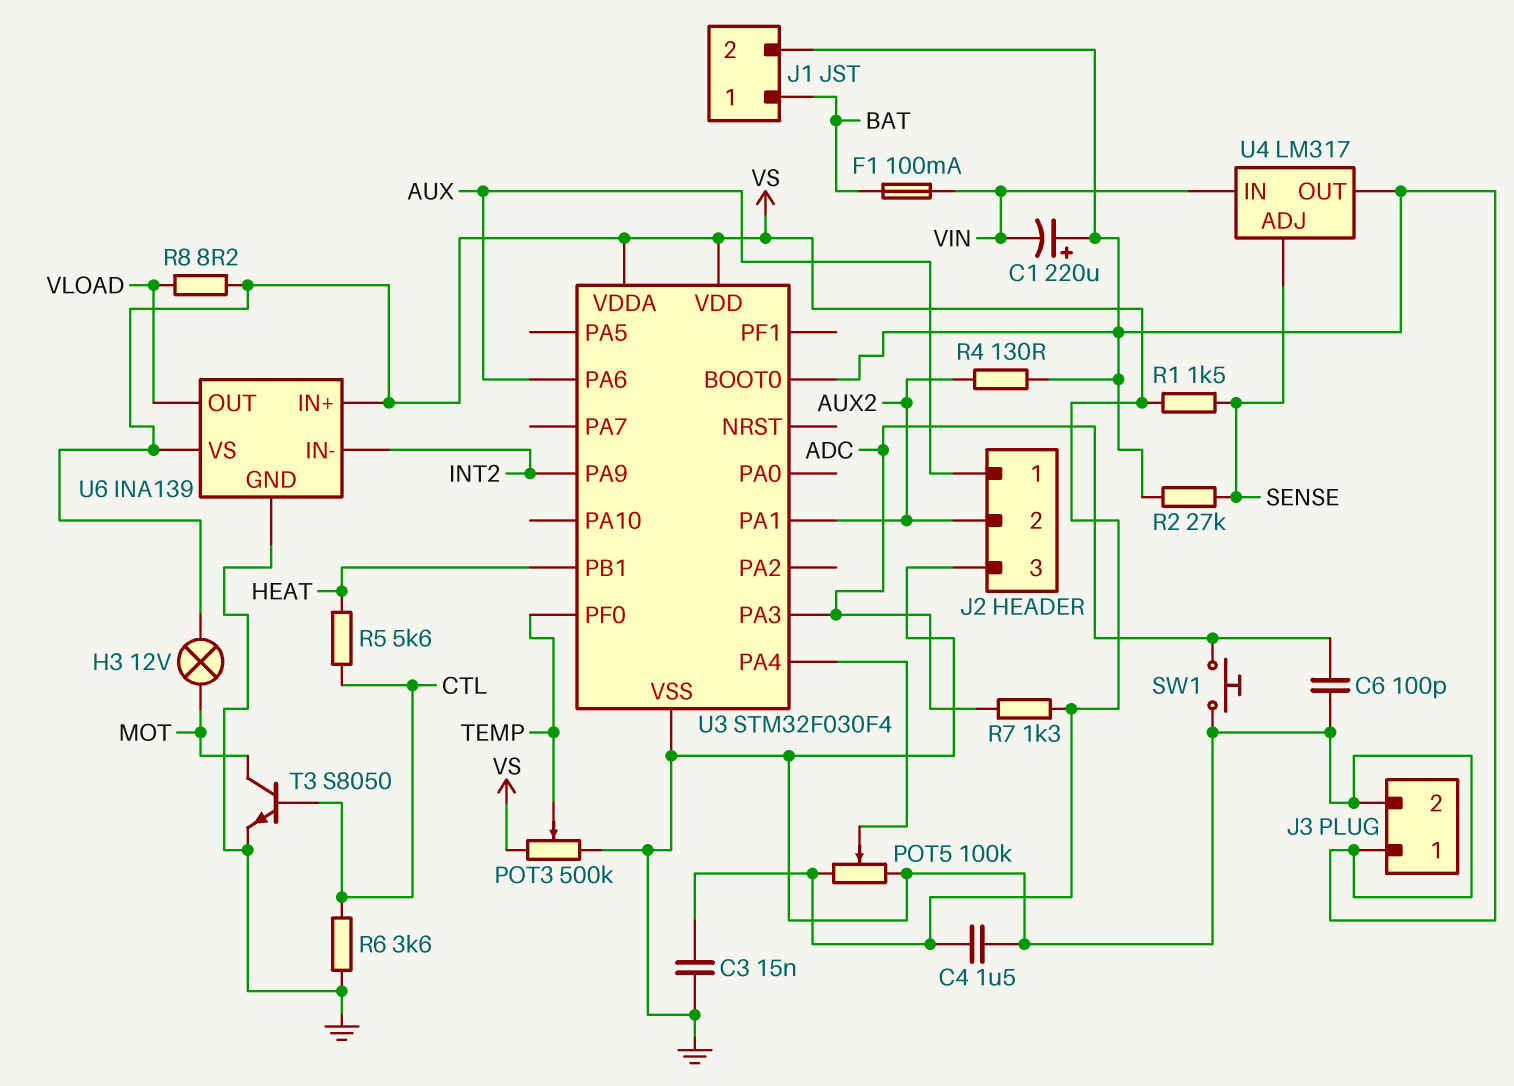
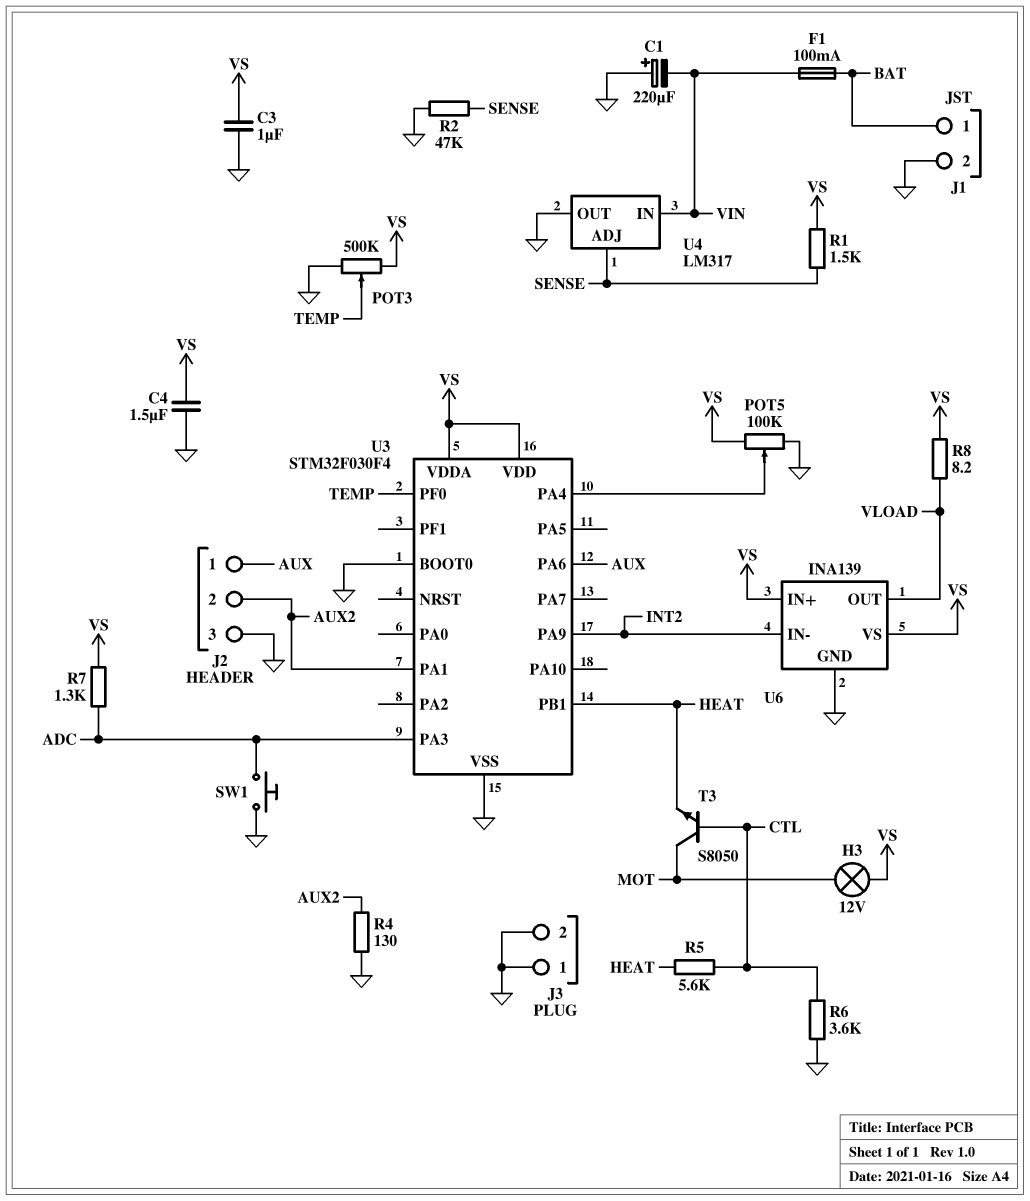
C3: 15nF (GND, VS) -> 1uF (GND, VS)
C6: 100pF (ADC, GND) -> none
R2: 27k (GND, SENSE) -> 47k (GND, SENSE)
T3: NPN S8050 (B CTL, C MOT, E GND) -> NPN S8050 (B CTL, C MOT, E HEAT)

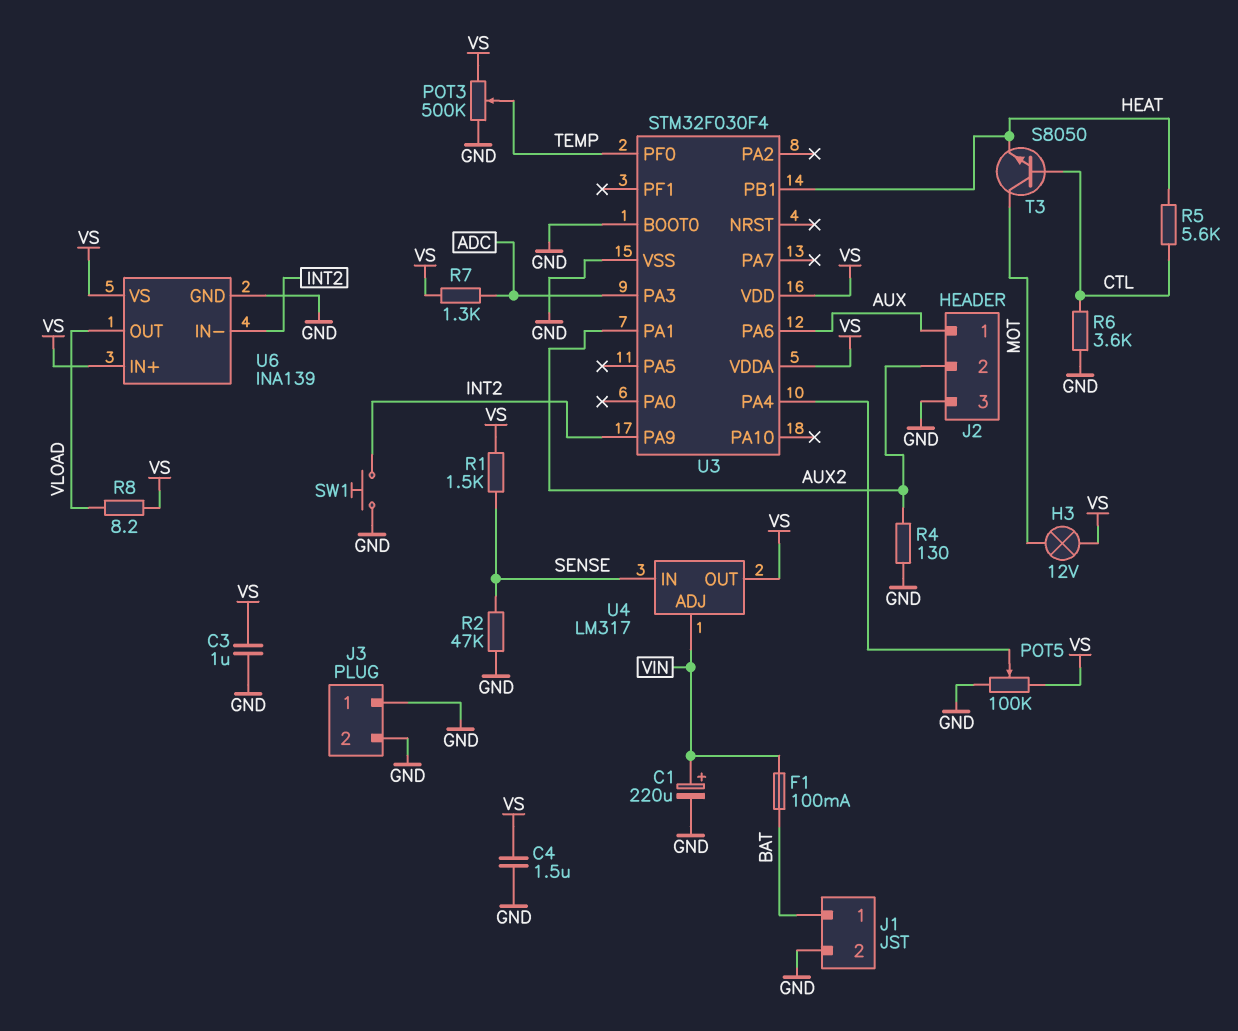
C1: 220uF (plus GND, minus VIN) -> 220uF (plus VIN, minus GND)
SW1: button (ADC, GND) -> button (GND, INT2)
U4 pin ADJ: SENSE -> VIN
U4 pin IN: VIN -> SENSE
U4 pin OUT: GND -> VS

